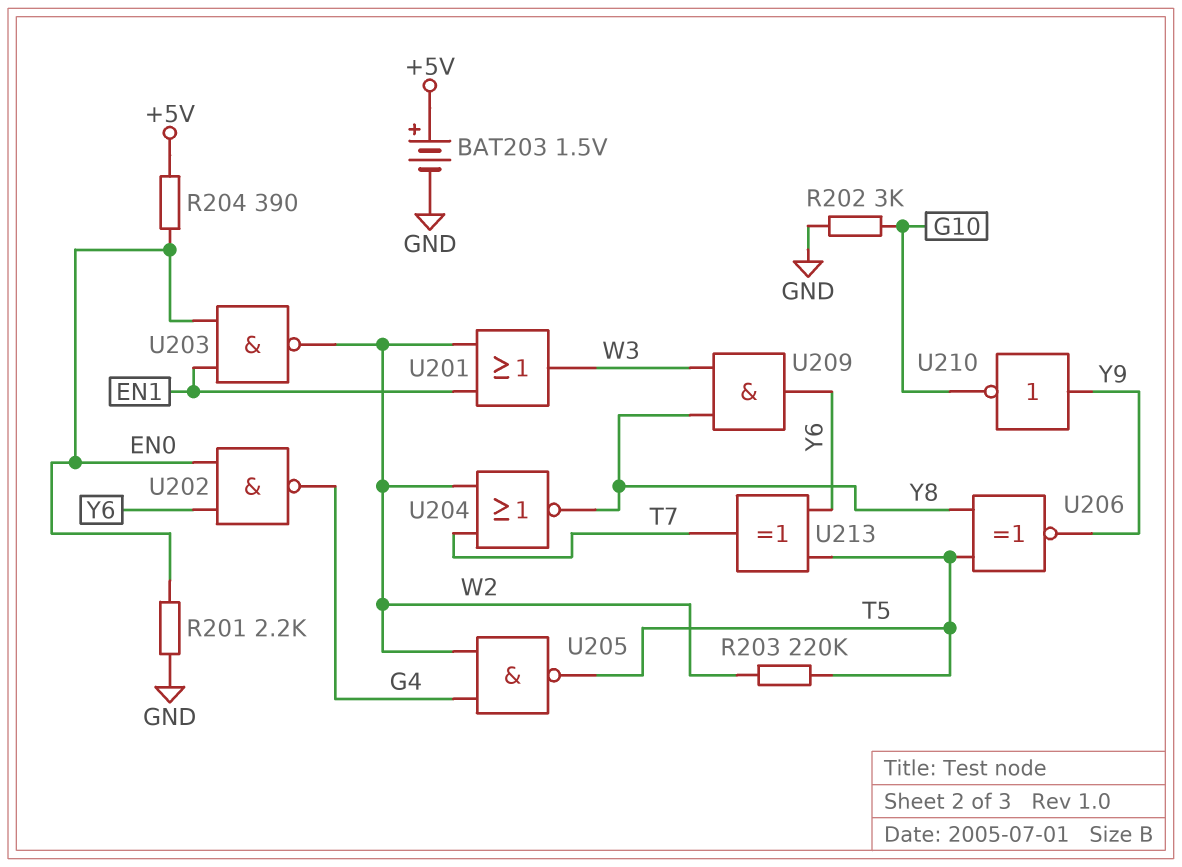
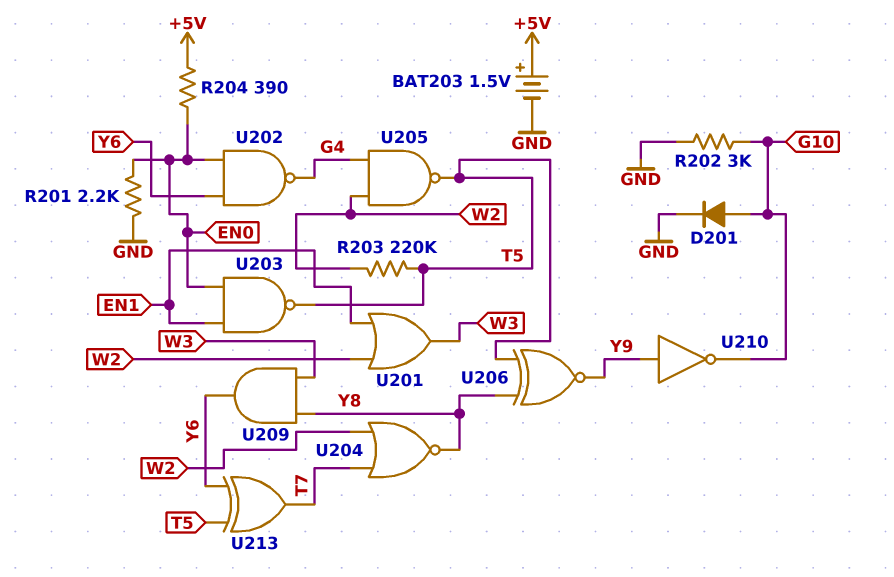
D201: none -> diode (A G10, K GND)
U203: NAND (in EN0, in EN1, out W2) -> NAND (in EN0, in EN1, out T5)

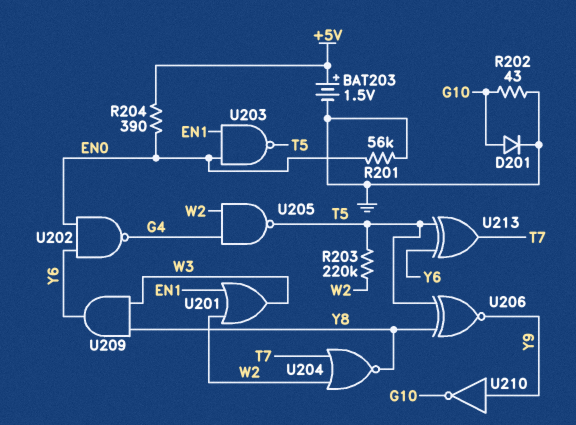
R201: 2.2k (EN0, GND) -> 56k (EN0, GND)
R202: 3k (G10, GND) -> 43 (G10, GND)

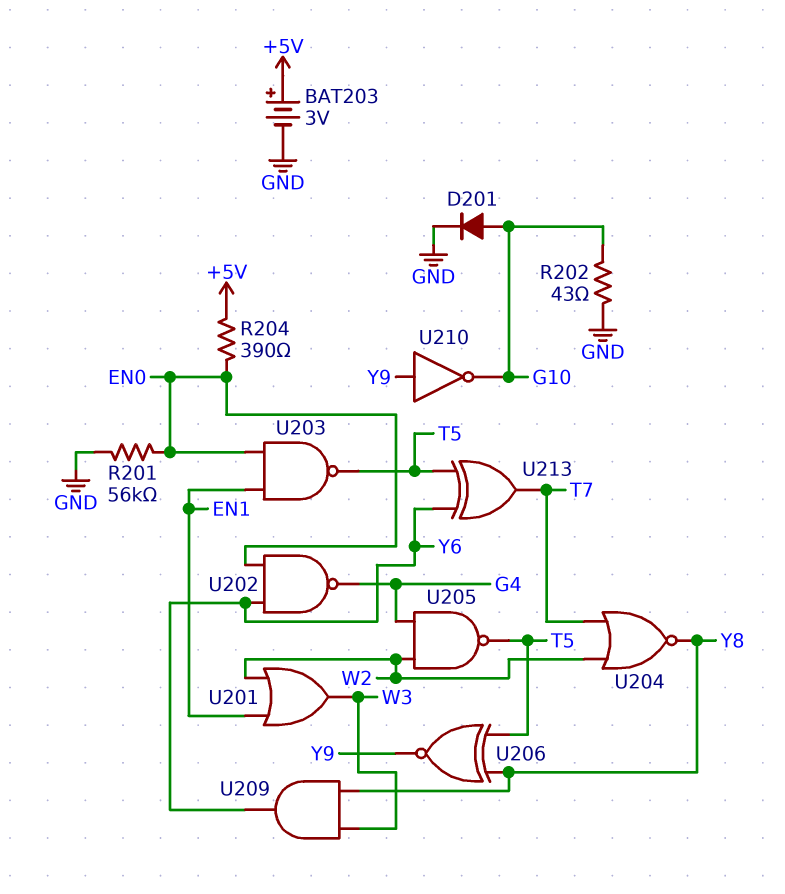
BAT203: 1.5V (plus +5V, minus GND) -> 3V (plus +5V, minus GND)
R203: 220k (T5, W2) -> none

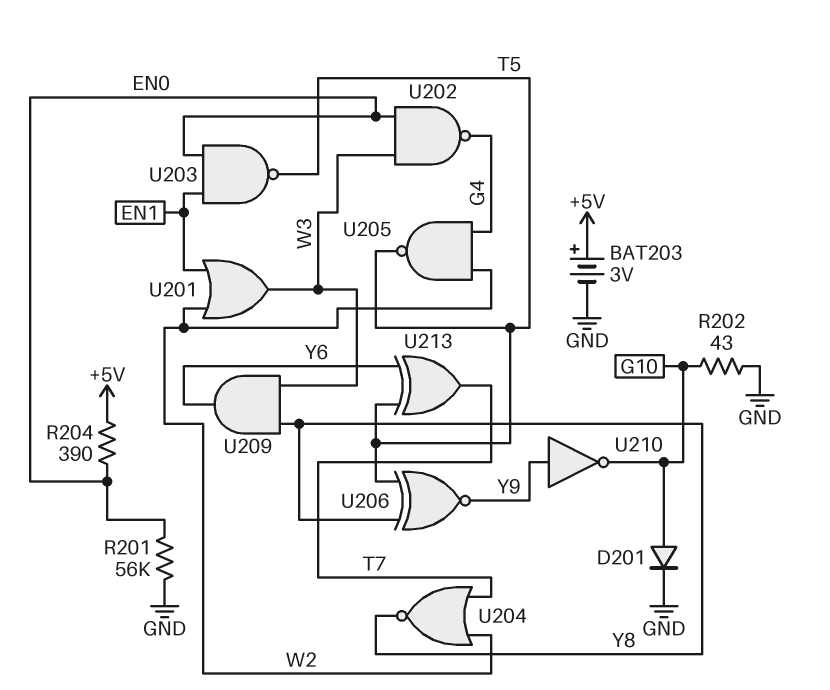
U202: NAND (in EN0, in Y6, out G4) -> NAND (in EN0, in W3, out G4)

